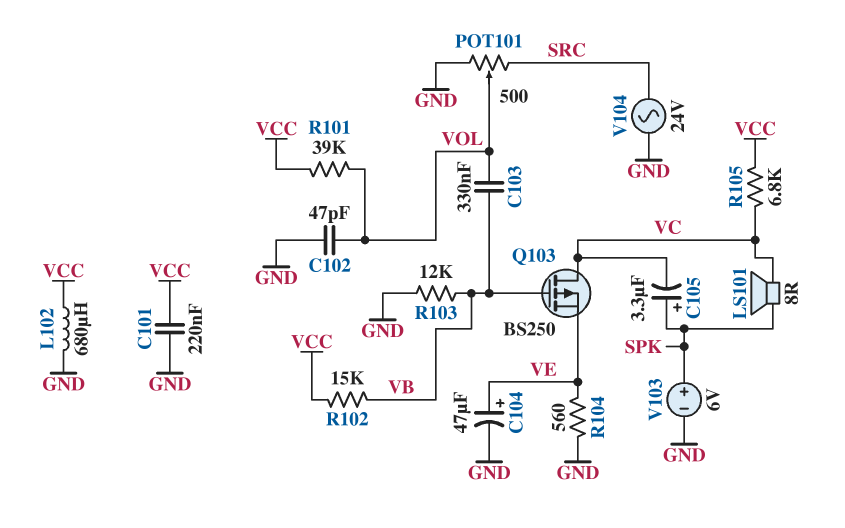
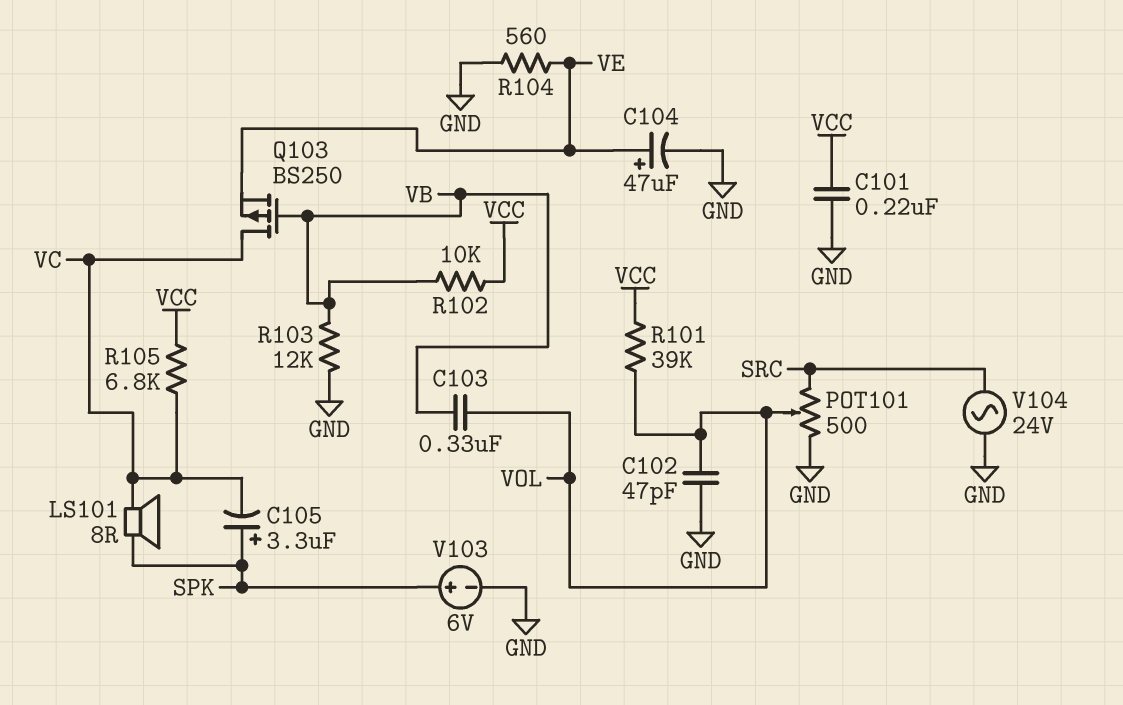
L102: 680uH (GND, VCC) -> none
R102: 15k (VB, VCC) -> 10k (VB, VCC)

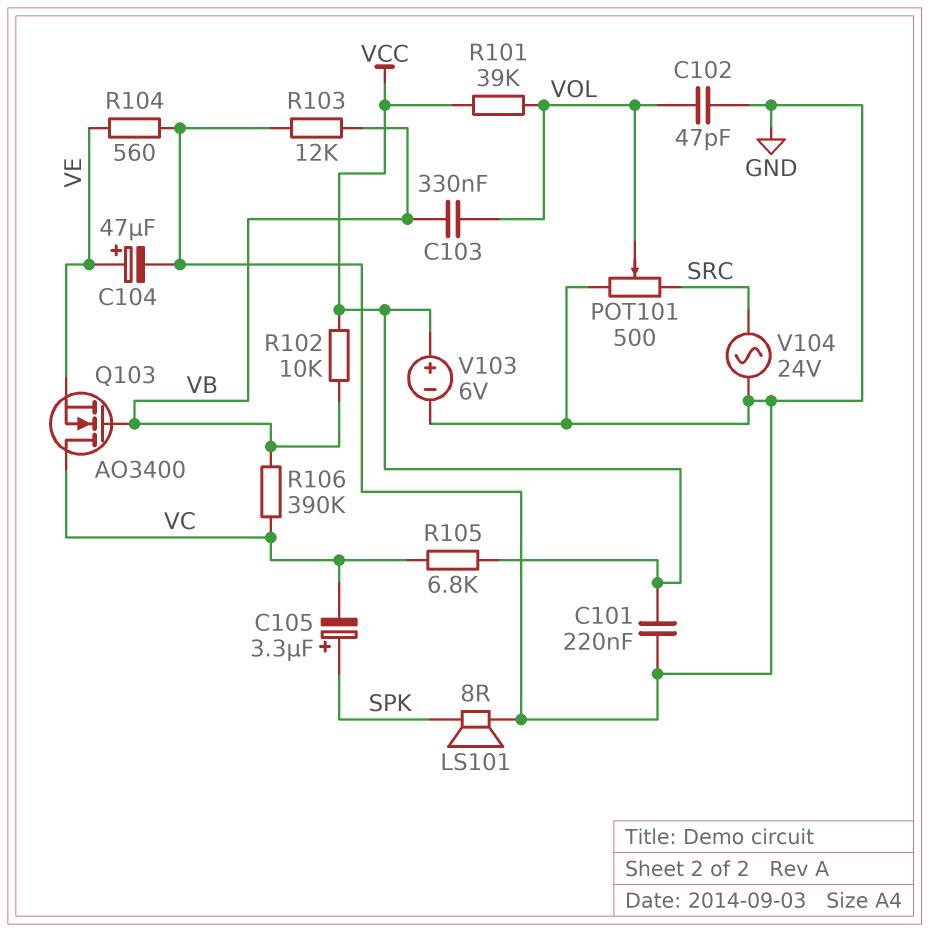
LS101: speaker 8R (SPK, VC) -> speaker 8R (GND, SPK)
Q103: PMOS BS250 (G VB, D VC, S VE) -> NMOS AO3400 (G VB, D VC, S VE)
R106: none -> 390k (VB, VC)
V103: 6V (plus SPK, minus GND) -> 6V (plus VCC, minus GND)

